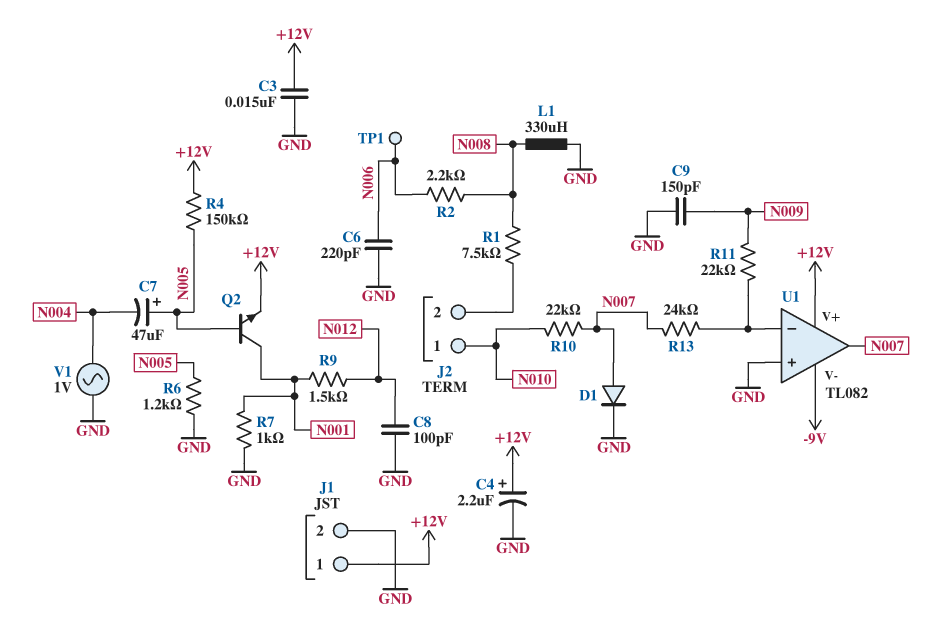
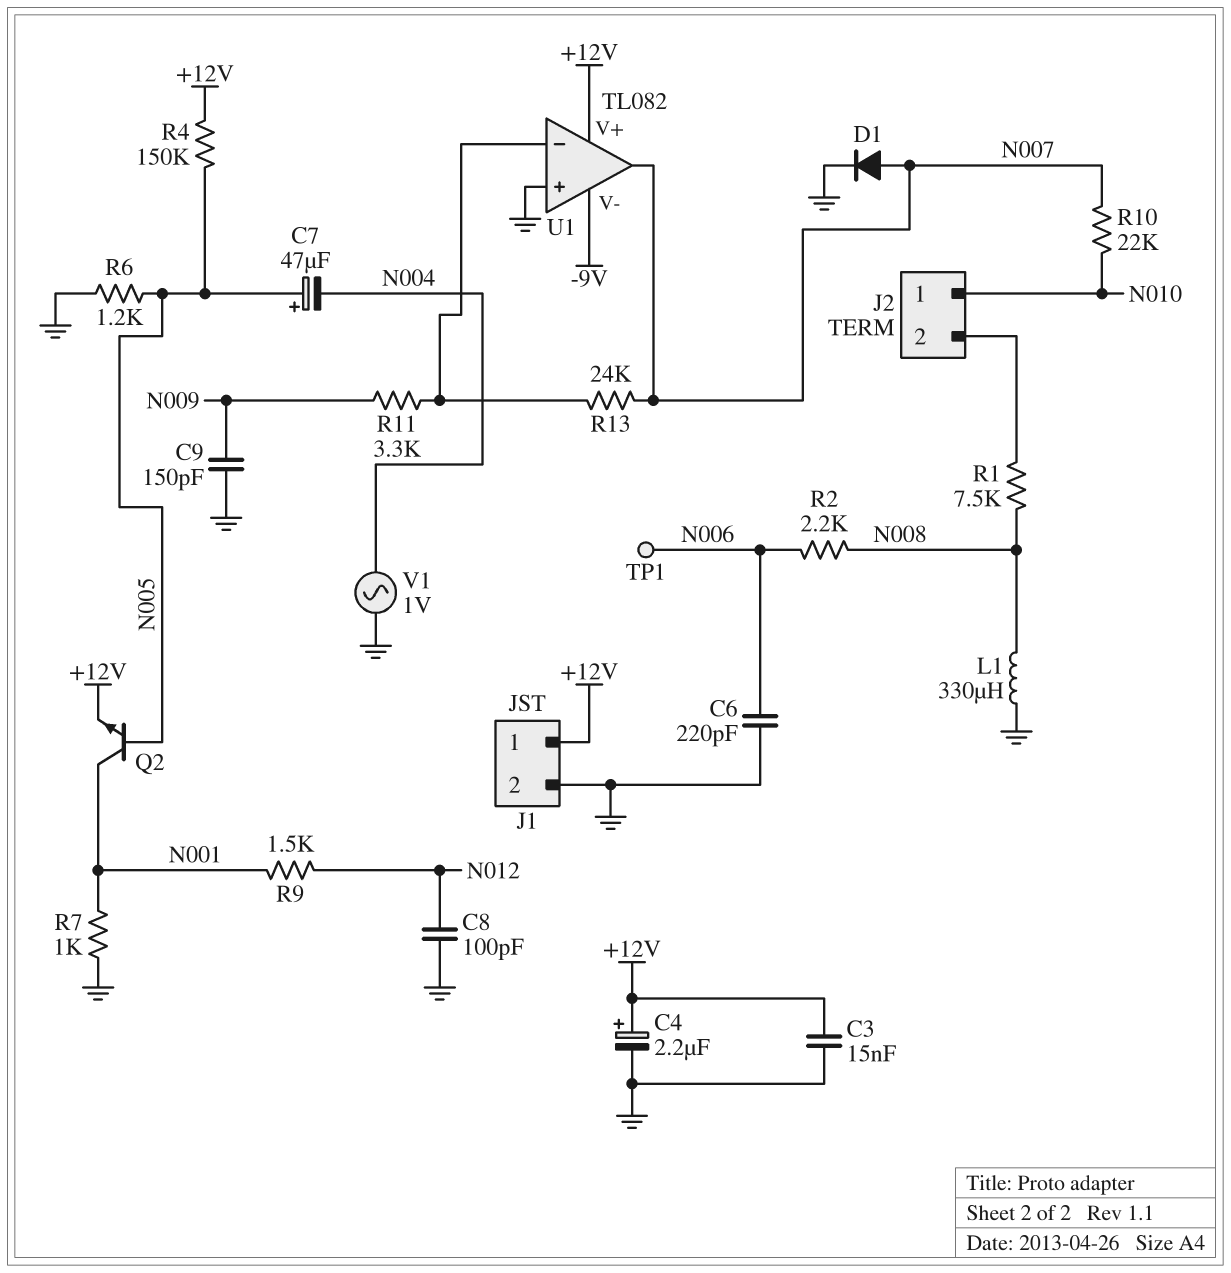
R11: 22k (N009, U1/in-) -> 3.3k (N009, U1/in-)

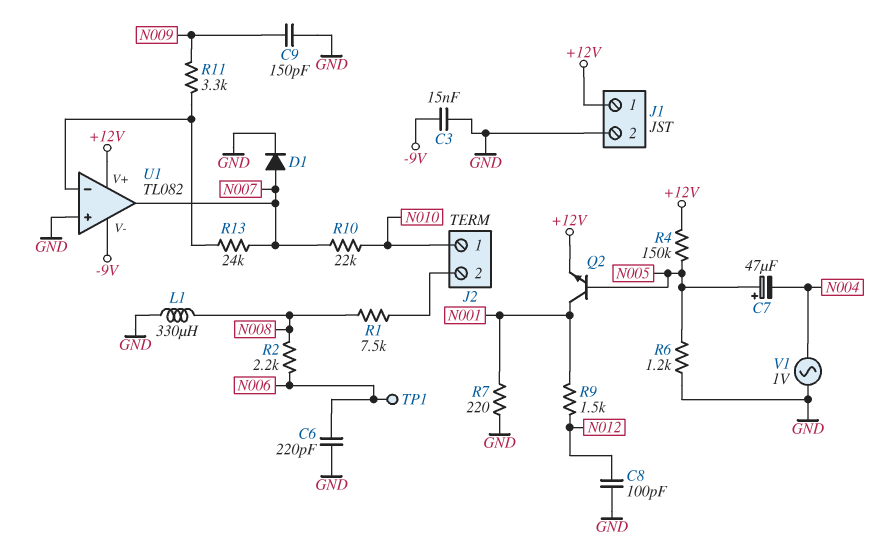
C3: 15nF (+12V, GND) -> 15nF (-9V, GND)
C4: 2.2uF (plus +12V, minus GND) -> none
R7: 1k (GND, N001) -> 220 (GND, N001)

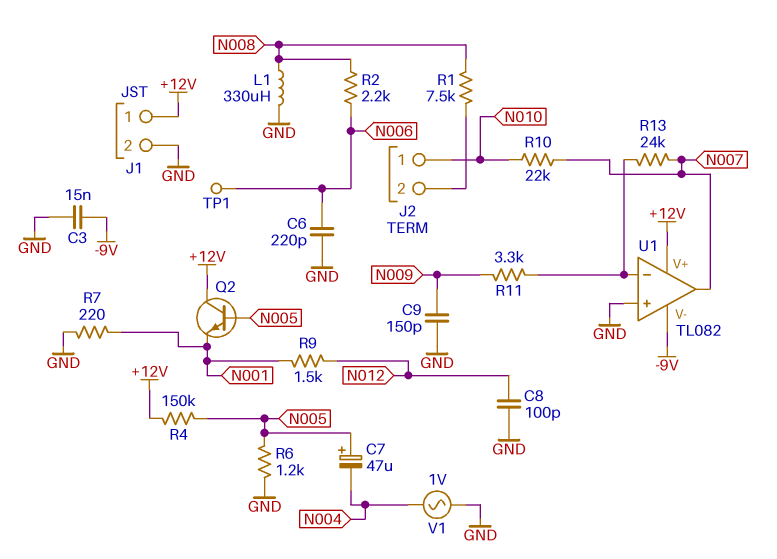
D1: diode (A N007, K GND) -> none
Q2: NPN (B N005, C N001, E +12V) -> NPN (B N005, C +12V, E N001)

